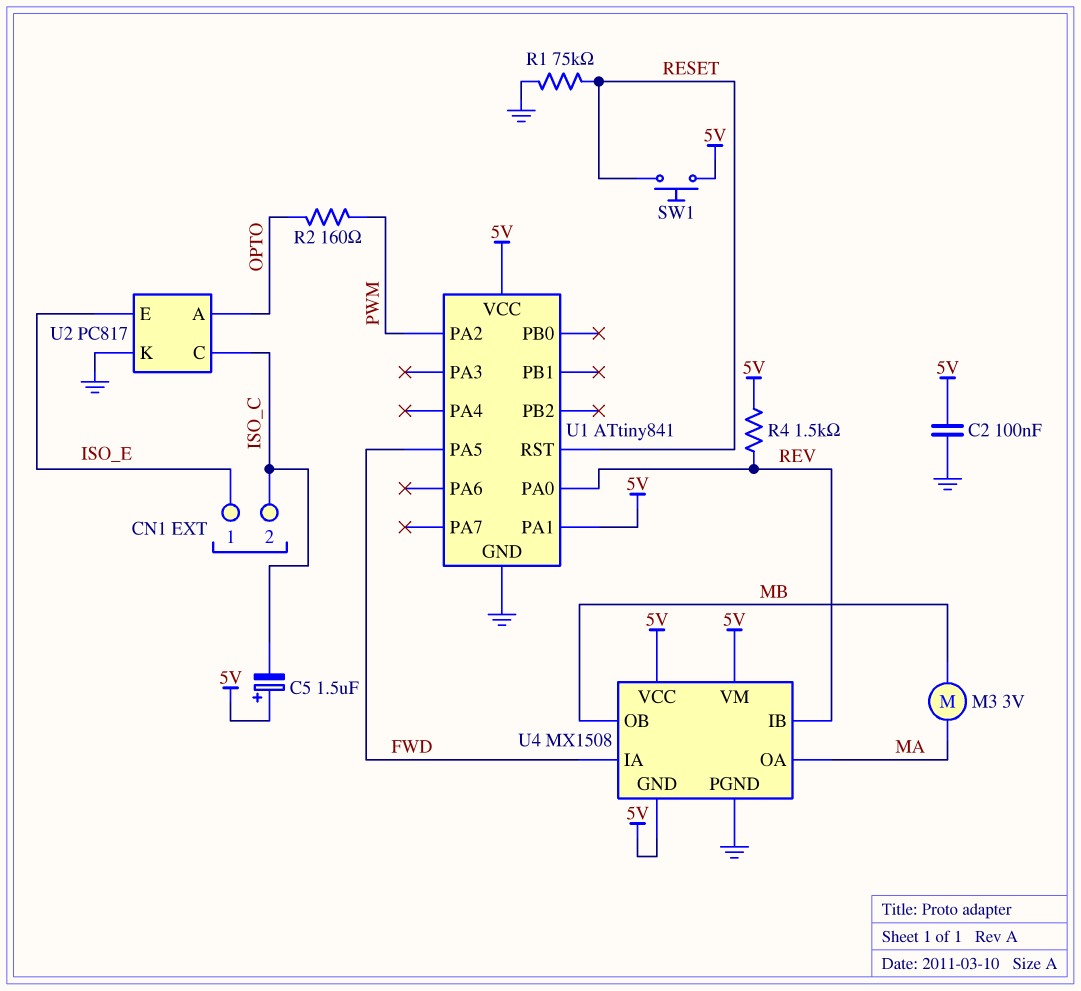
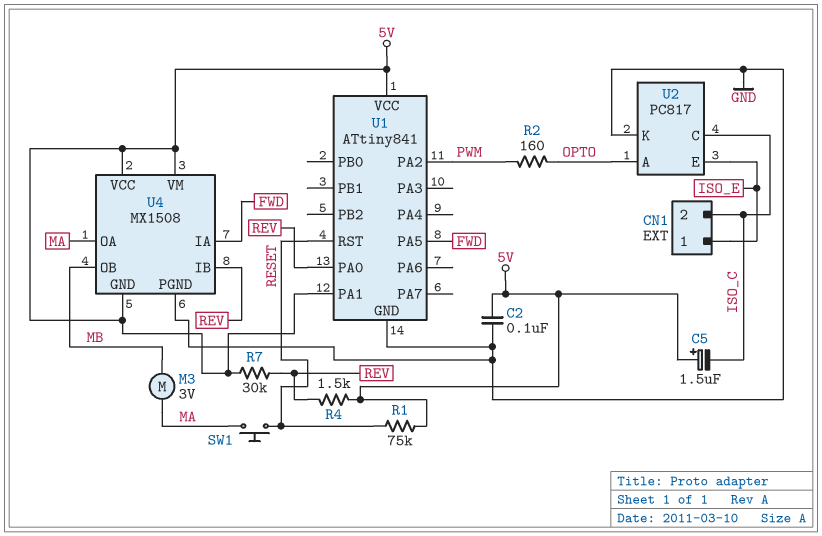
R1: 75k (GND, RESET) -> 75k (5V, RESET)
R7: none -> 30k (5V, REV)
SW1: button (5V, RESET) -> button (MA, RESET)

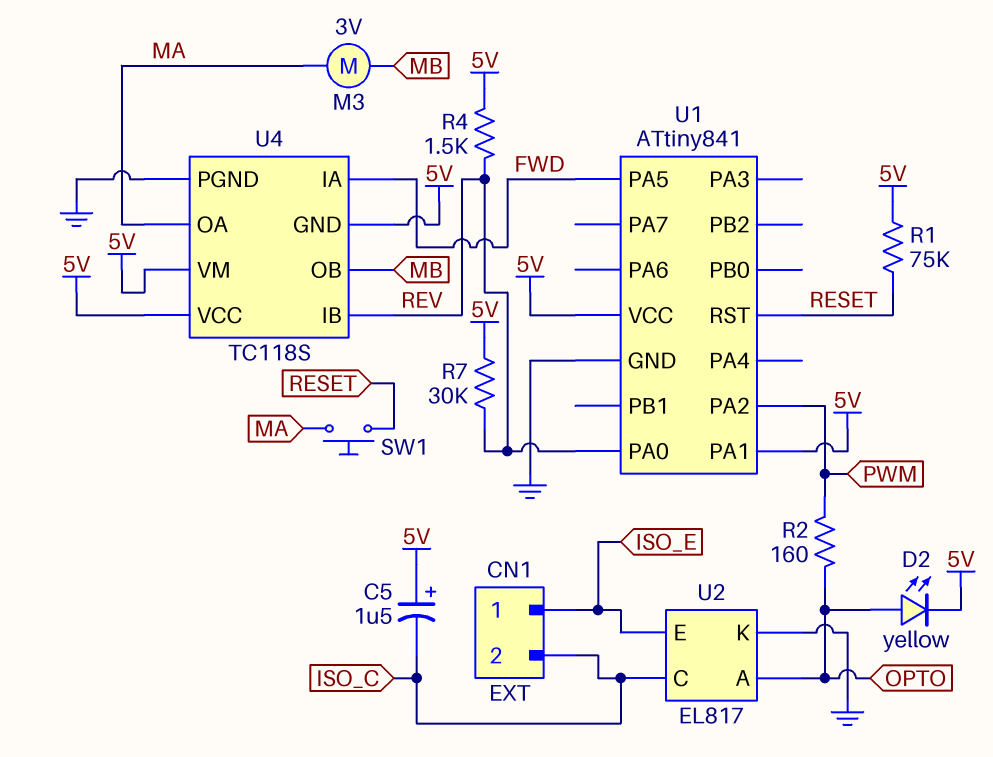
C2: 100nF (5V, GND) -> none
D2: none -> LED yellow (A OPTO, K 5V)
U2: PC817 -> EL817
U4: MX1508 -> TC118S

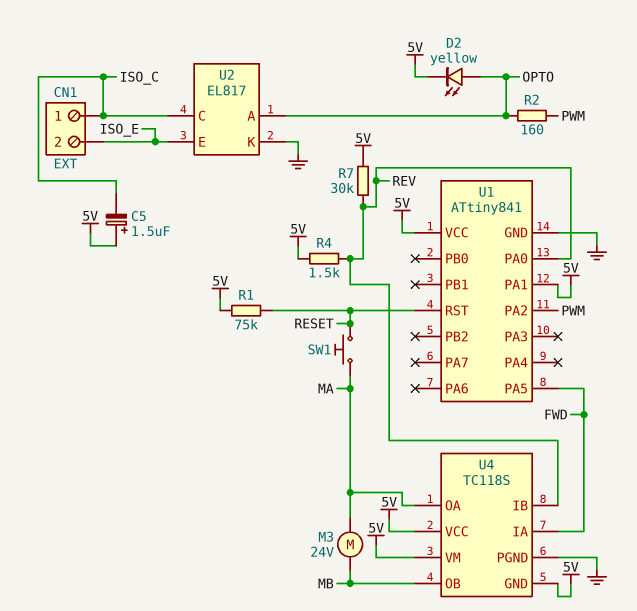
CN1 pin 1: ISO_E -> ISO_C
CN1 pin 2: ISO_C -> ISO_E
M3: motor 3V (MA, MB) -> motor 24V (MA, MB)

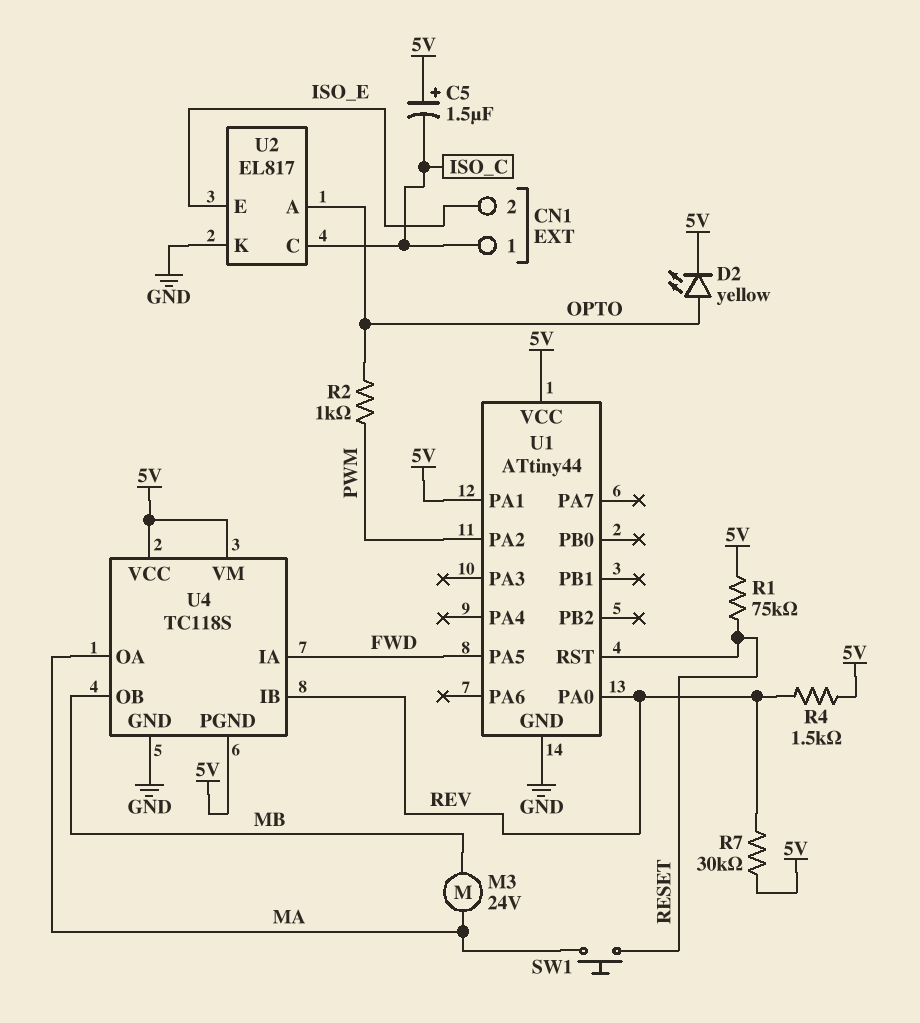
R2: 160 (OPTO, PWM) -> 1k (OPTO, PWM)
U1: ATtiny841 -> ATtiny44
U4 pin GND: 5V -> GND
U4 pin PGND: GND -> 5V

